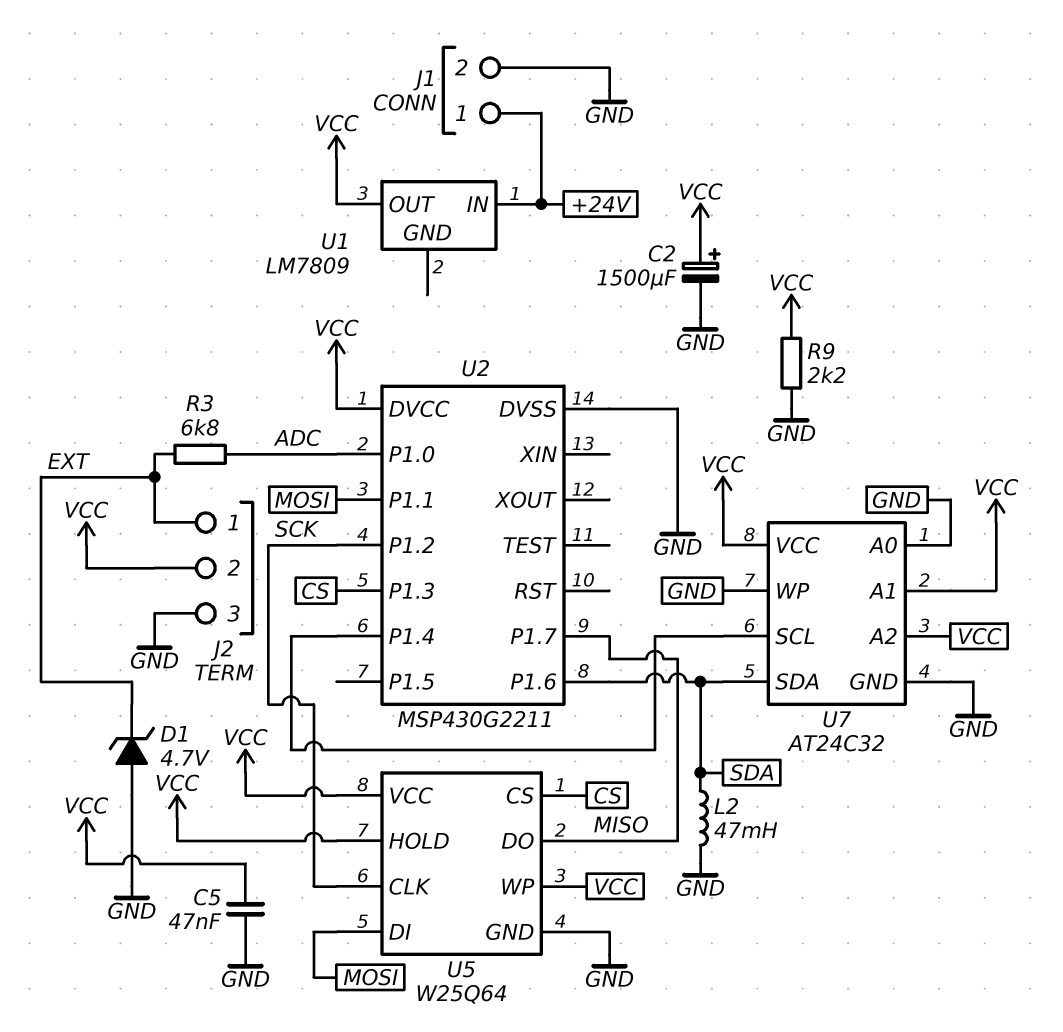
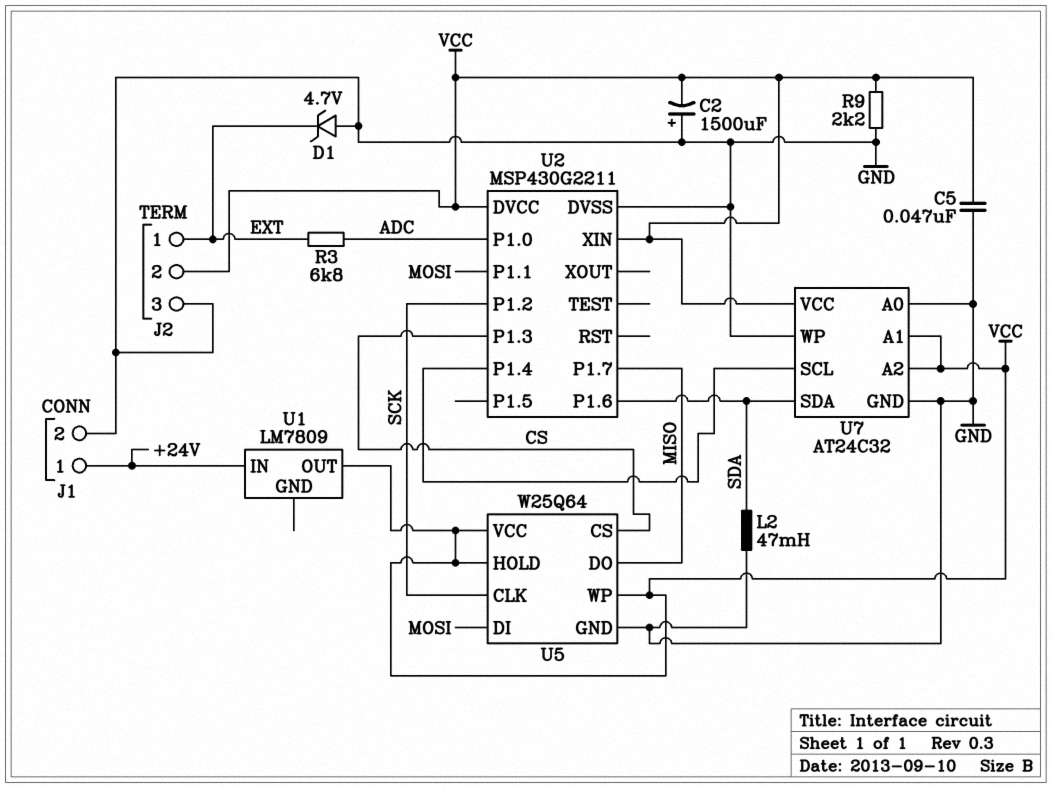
C2: 1500uF (plus VCC, minus GND) -> 1500uF (plus GND, minus VCC)
U2 pin XIN: none -> VCC

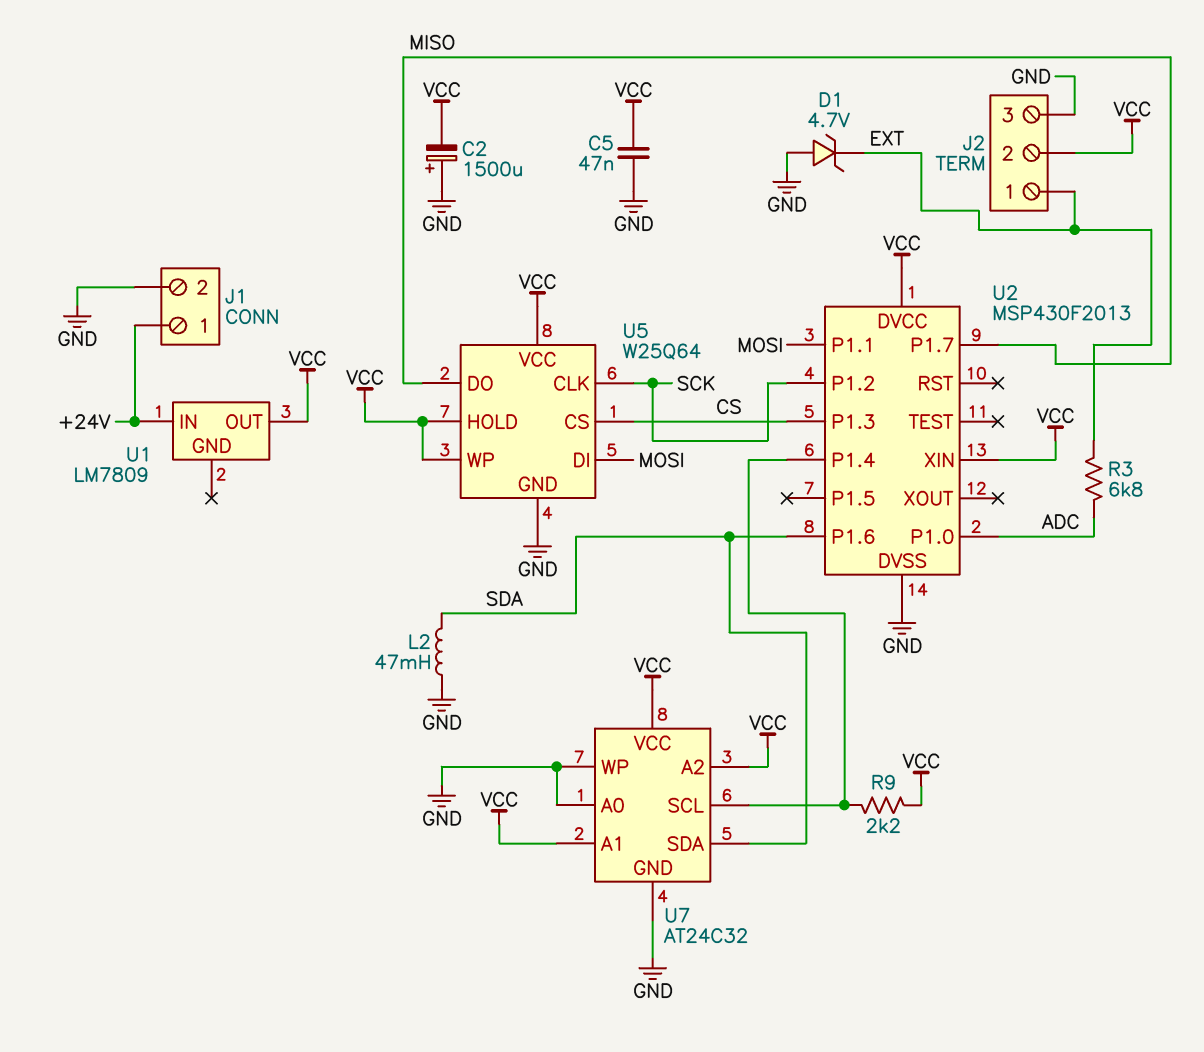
R9: 2.2k (GND, VCC) -> 2.2k (U2/P1.4, VCC)
U2: MSP430G2211 -> MSP430F2013

